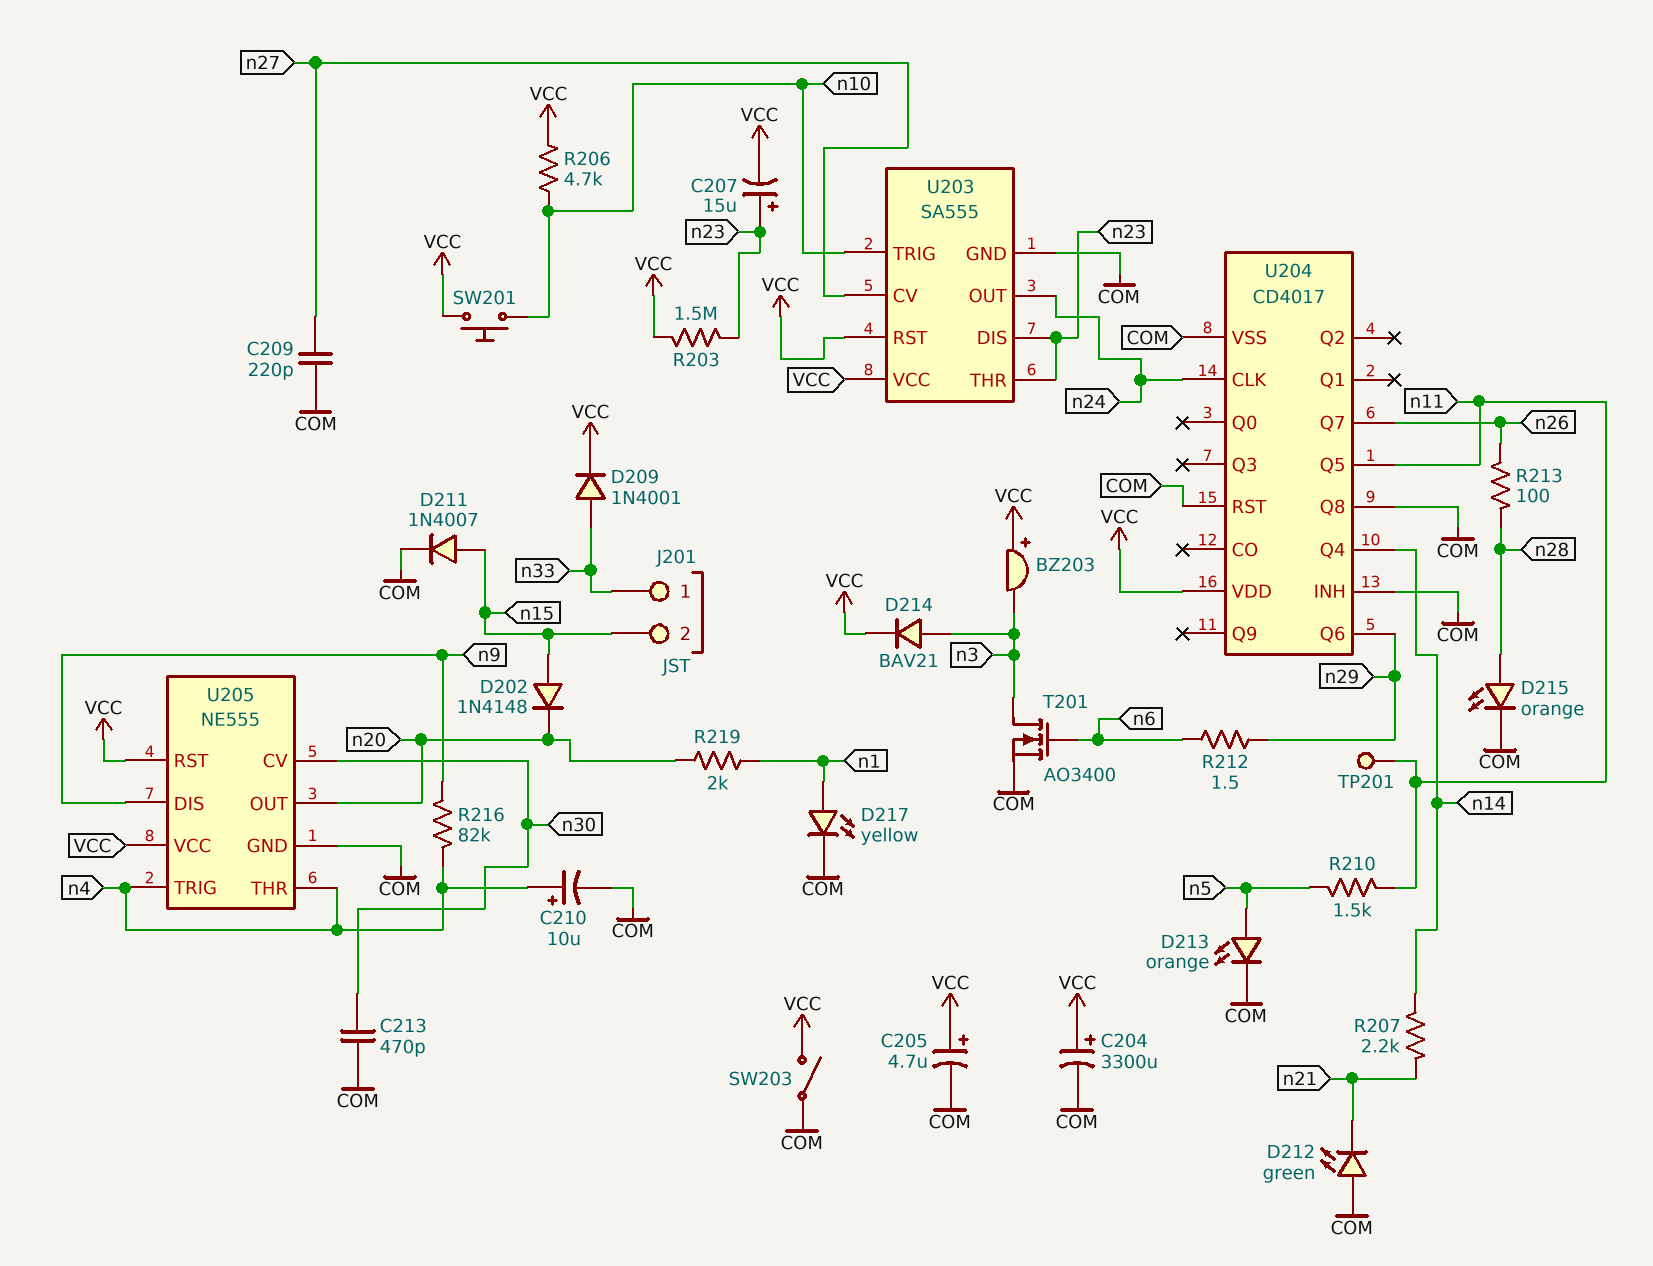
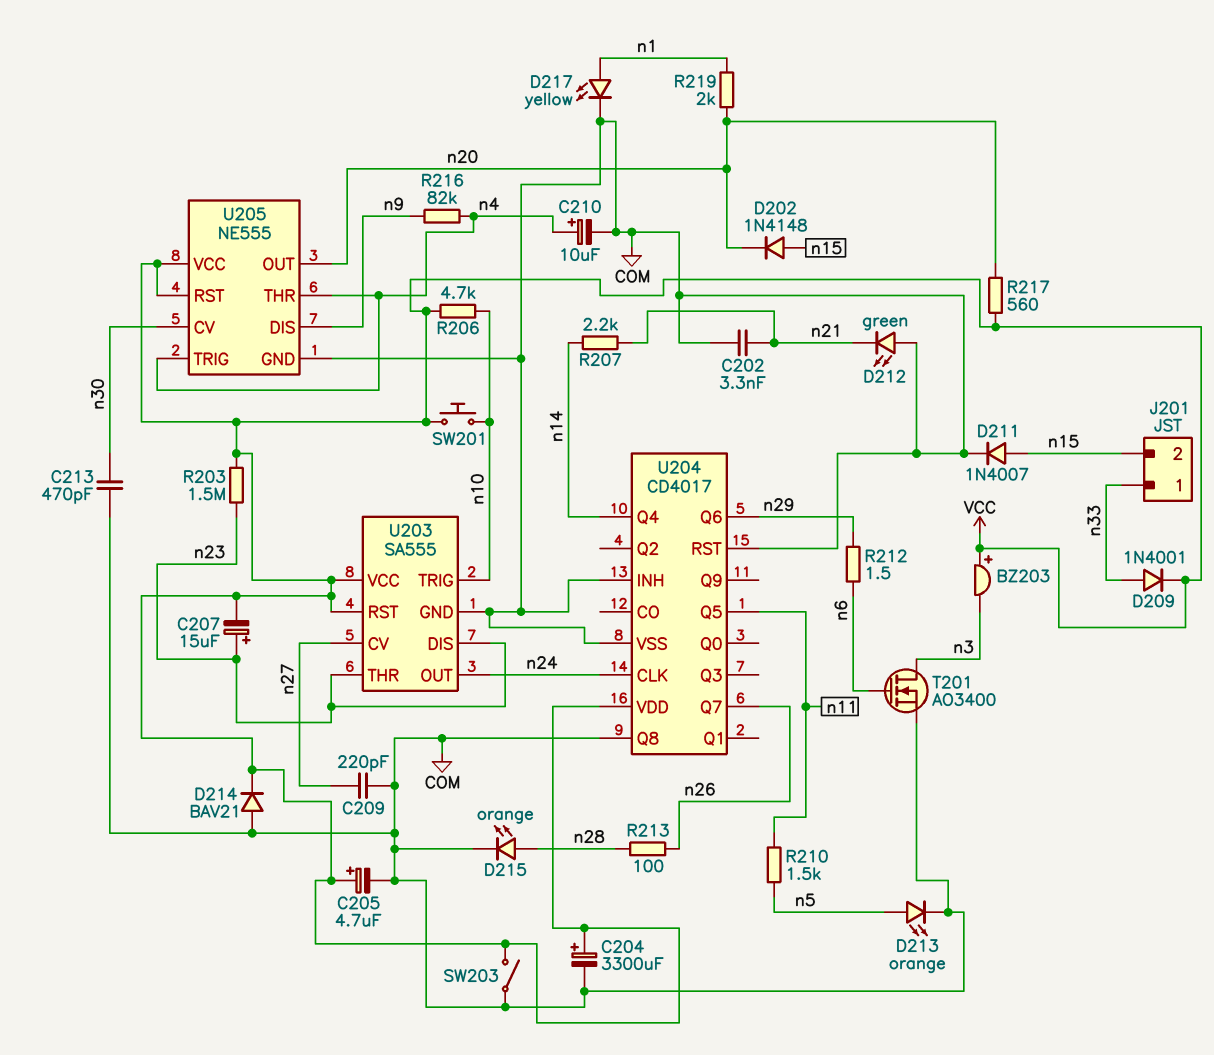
C202: none -> 3.3nF (COM, n21)
D214: diode BAV21 (A n3, K VCC) -> diode BAV21 (A COM, K VCC)
R217: none -> 560 (VCC, n20)
TP201: test point (n11) -> none

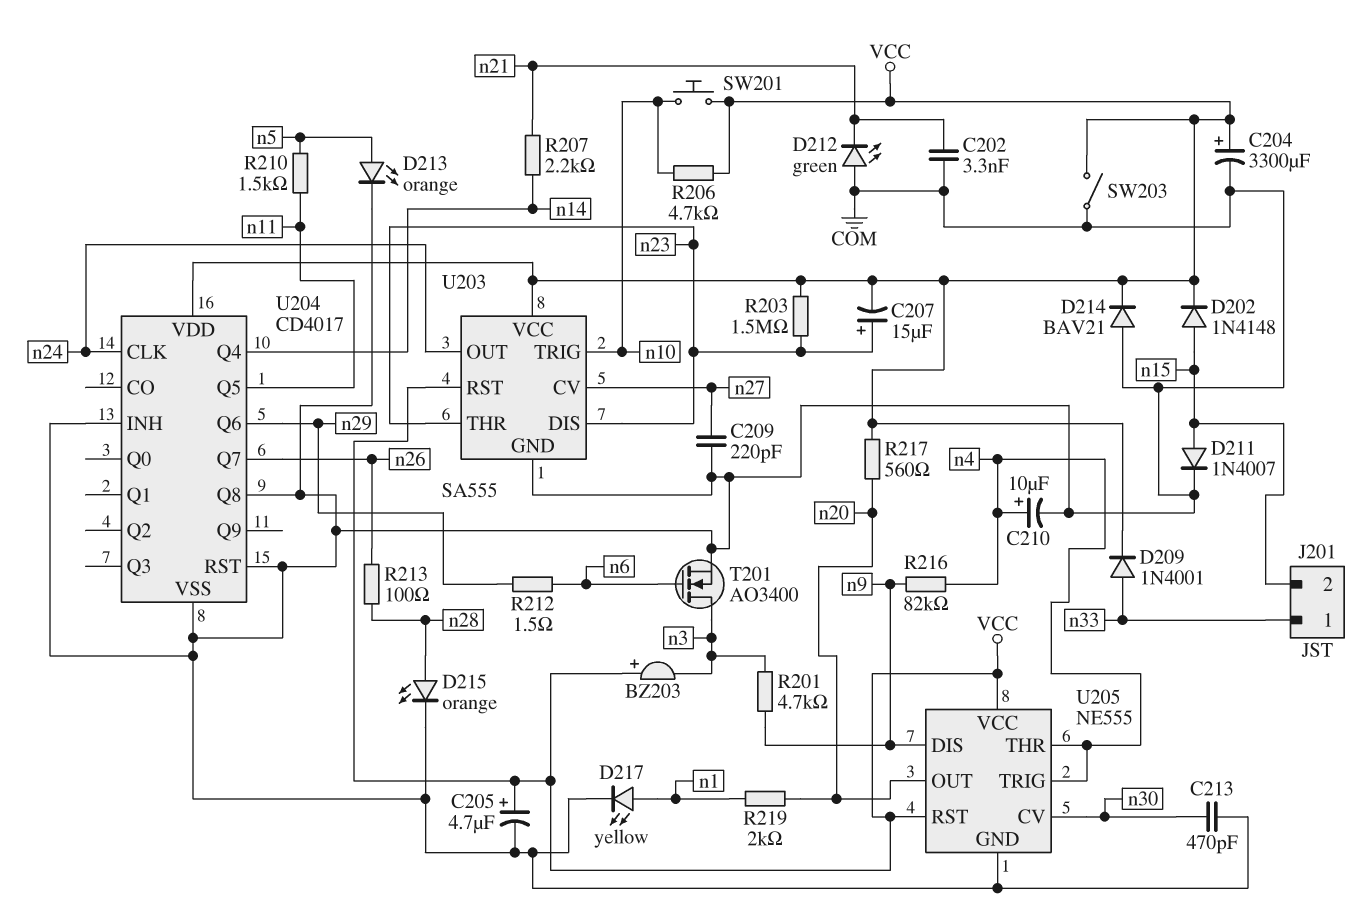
D202: diode 1N4148 (A n15, K n20) -> diode 1N4148 (A n15, K VCC)
R201: none -> 4.7k (n3, n9)

